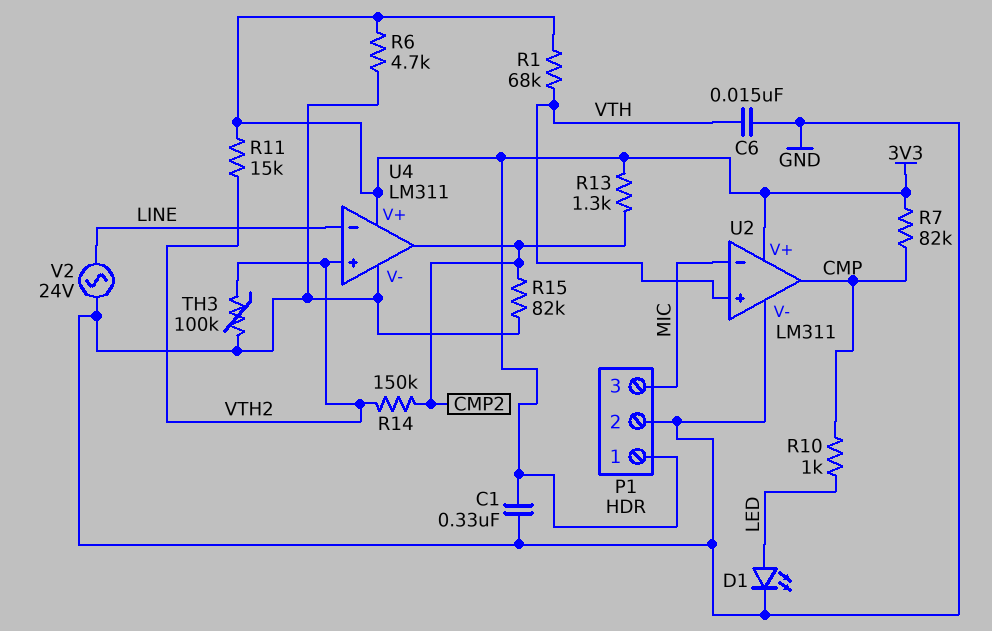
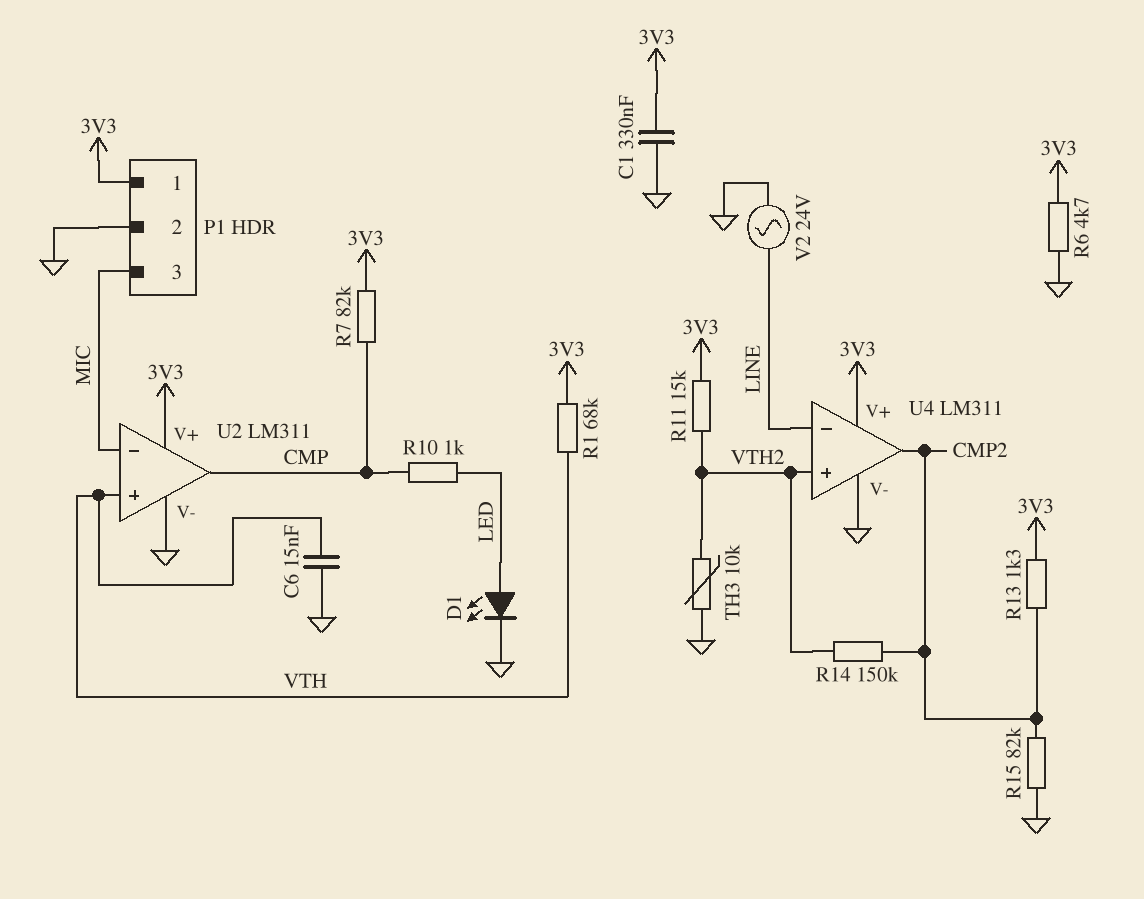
TH3: 100k (GND, VTH2) -> 10k (GND, VTH2)

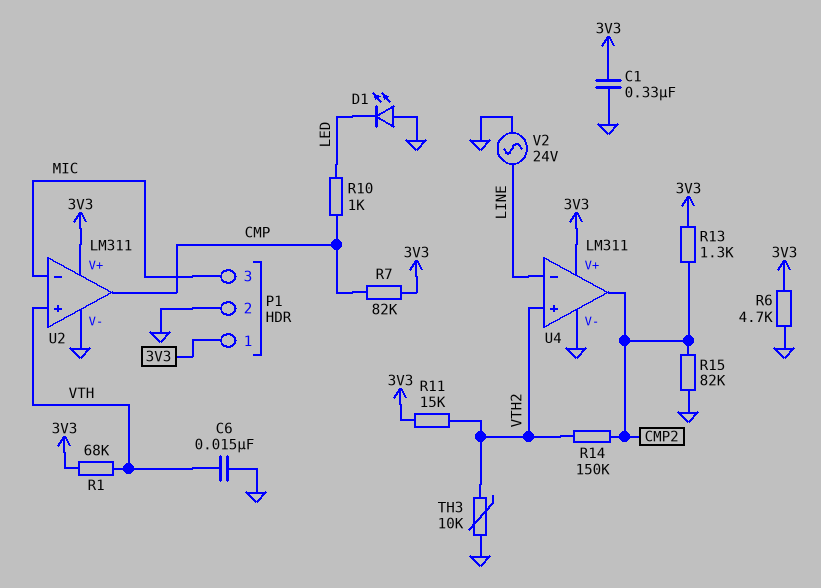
D1: LED (A LED, K GND) -> LED (A GND, K LED)

